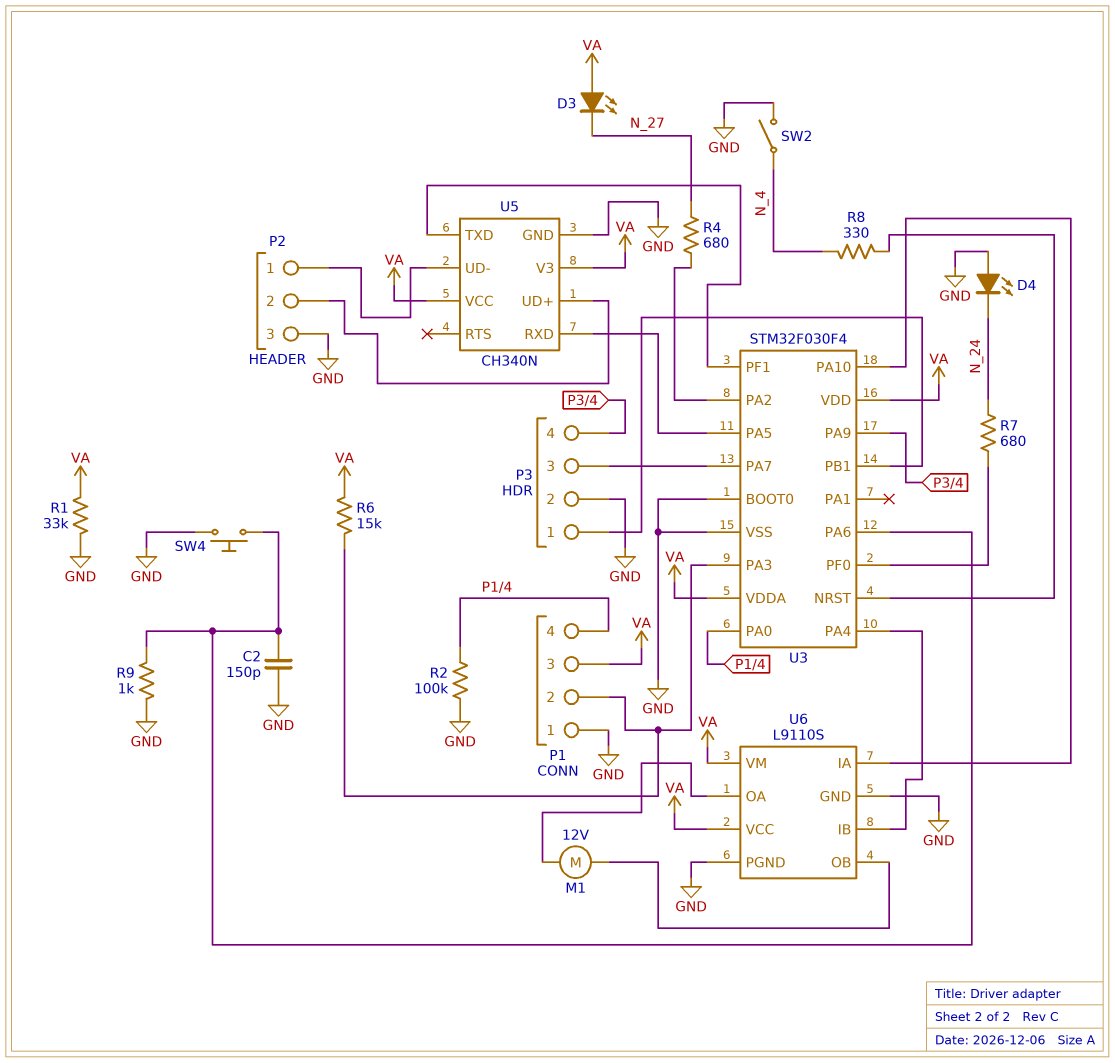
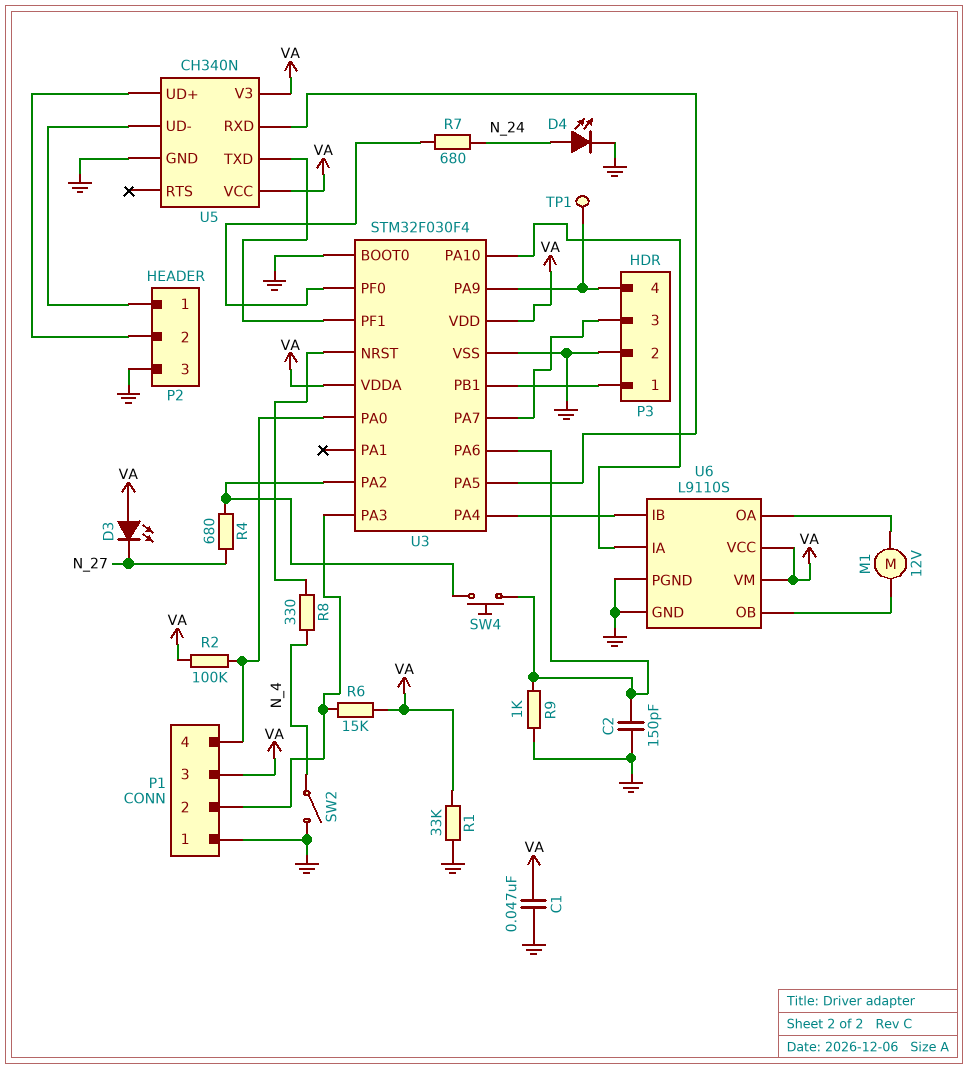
C1: none -> 47nF (GND, VA)
D4: LED (A GND, K N_24) -> LED (A N_24, K GND)
R2: 100k (GND, P1/4) -> 100k (P1/4, VA)
SW4: button (GND, U3/PA6) -> button (U3/PA2, U3/PA6)
TP1: none -> test point (P3/4)

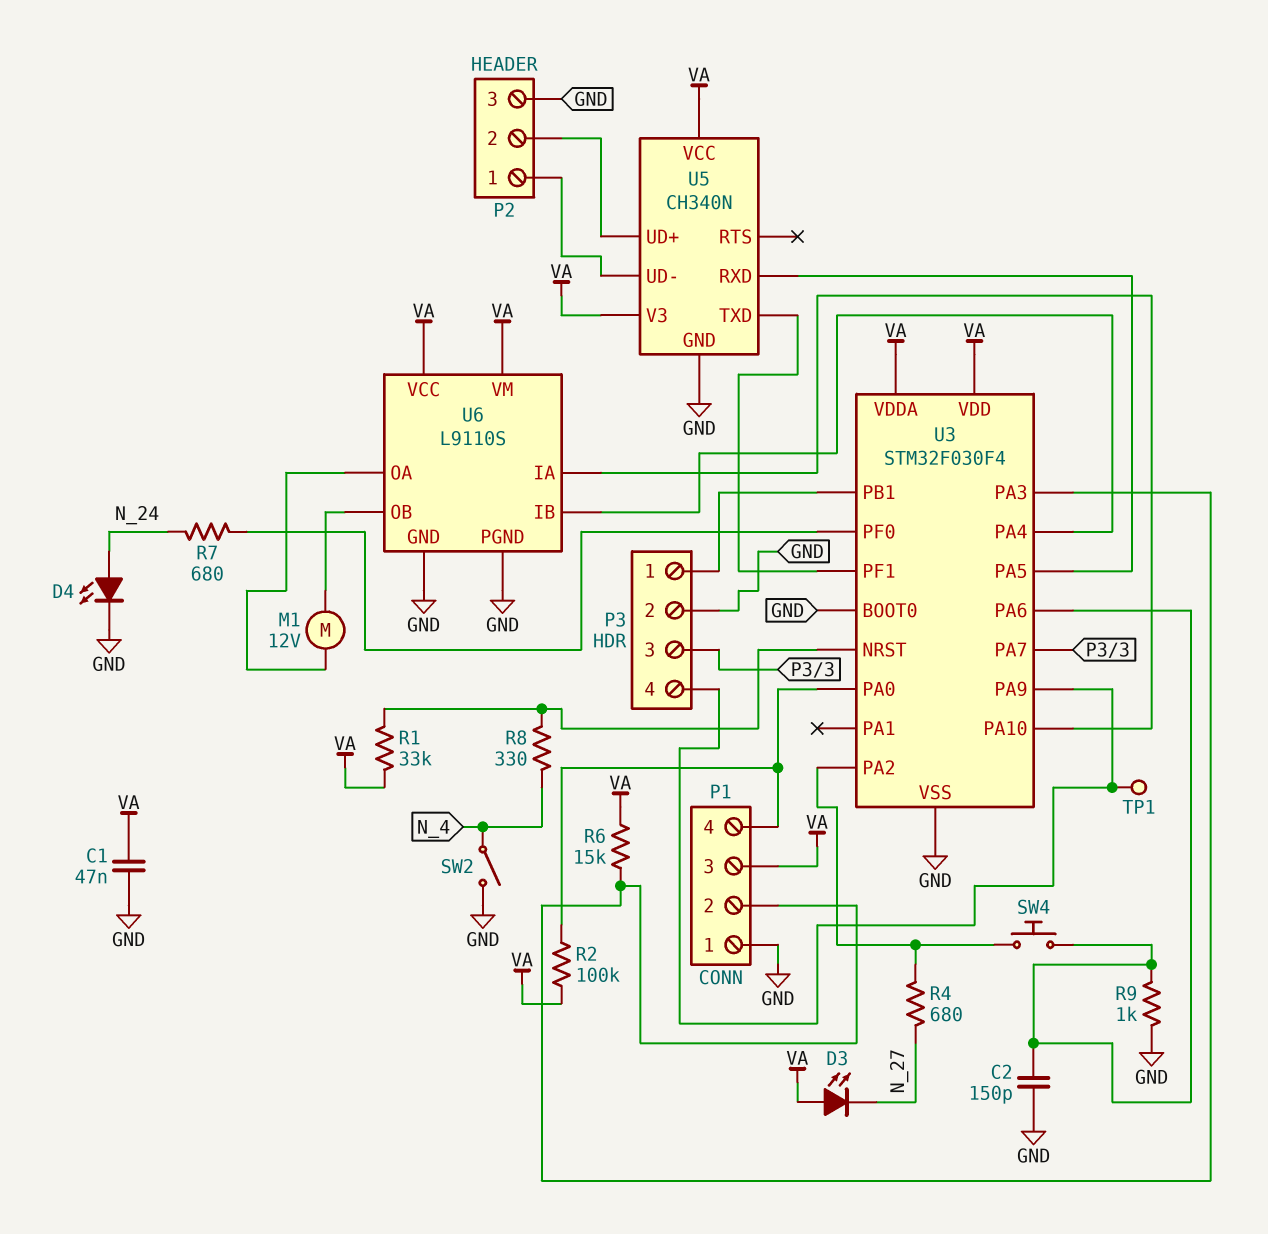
R1: 33k (GND, VA) -> 33k (U3/NRST, VA)

